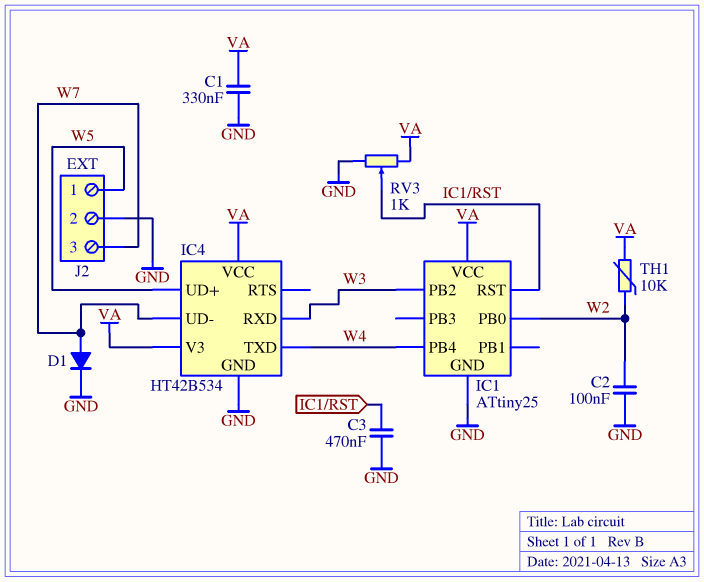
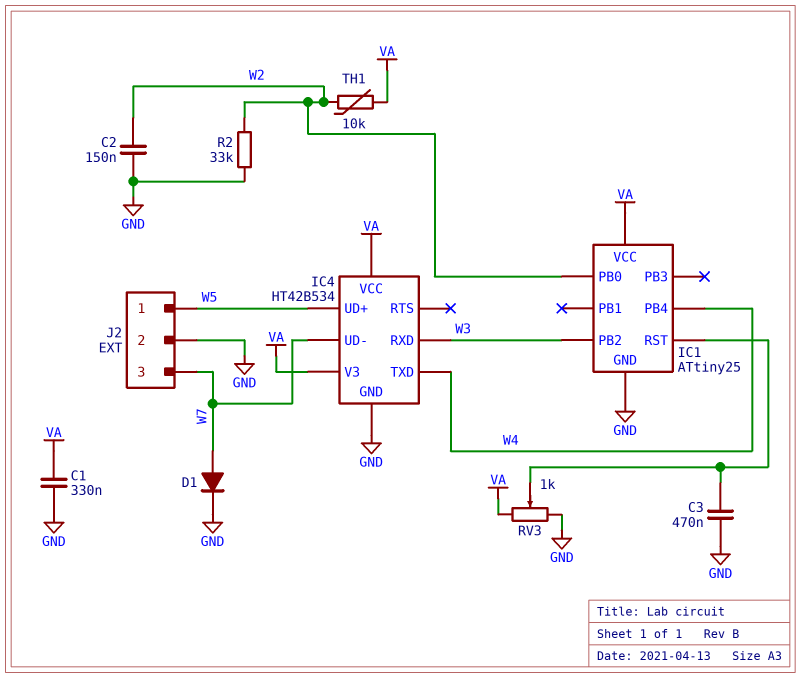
C2: 100nF (GND, W2) -> 150nF (GND, W2)
R2: none -> 33k (GND, W2)

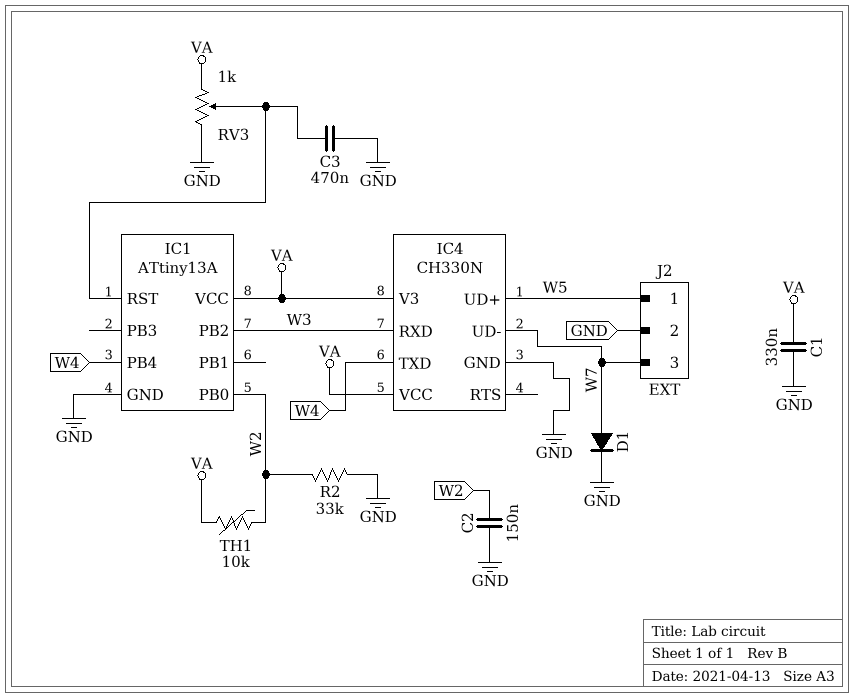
IC1: ATtiny25 -> ATtiny13A
IC4: HT42B534 -> CH330N

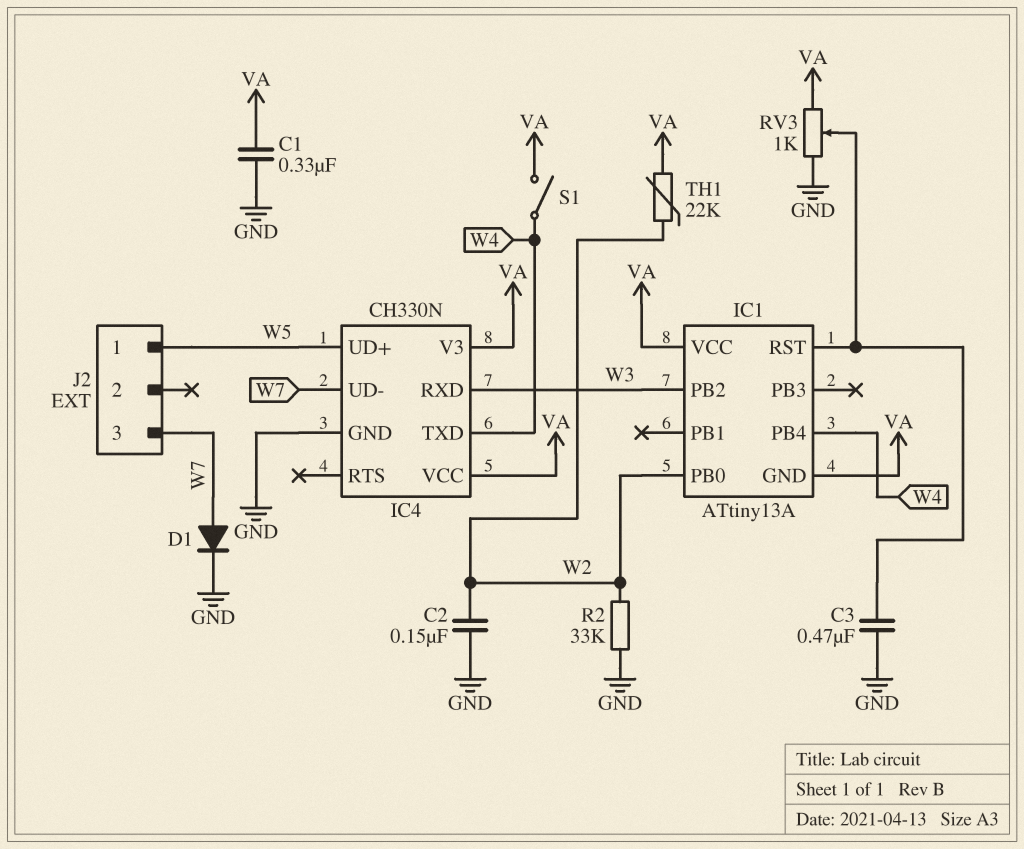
IC1 pin GND: GND -> VA
J2 pin 2: GND -> none
S1: none -> switch (VA, W4)
TH1: 10k (VA, W2) -> 22k (VA, W2)

